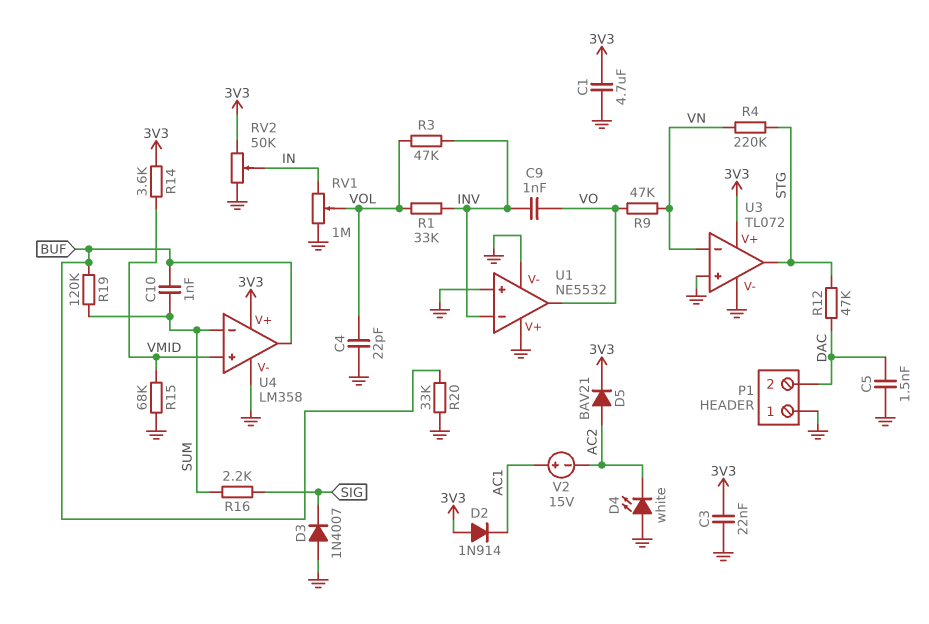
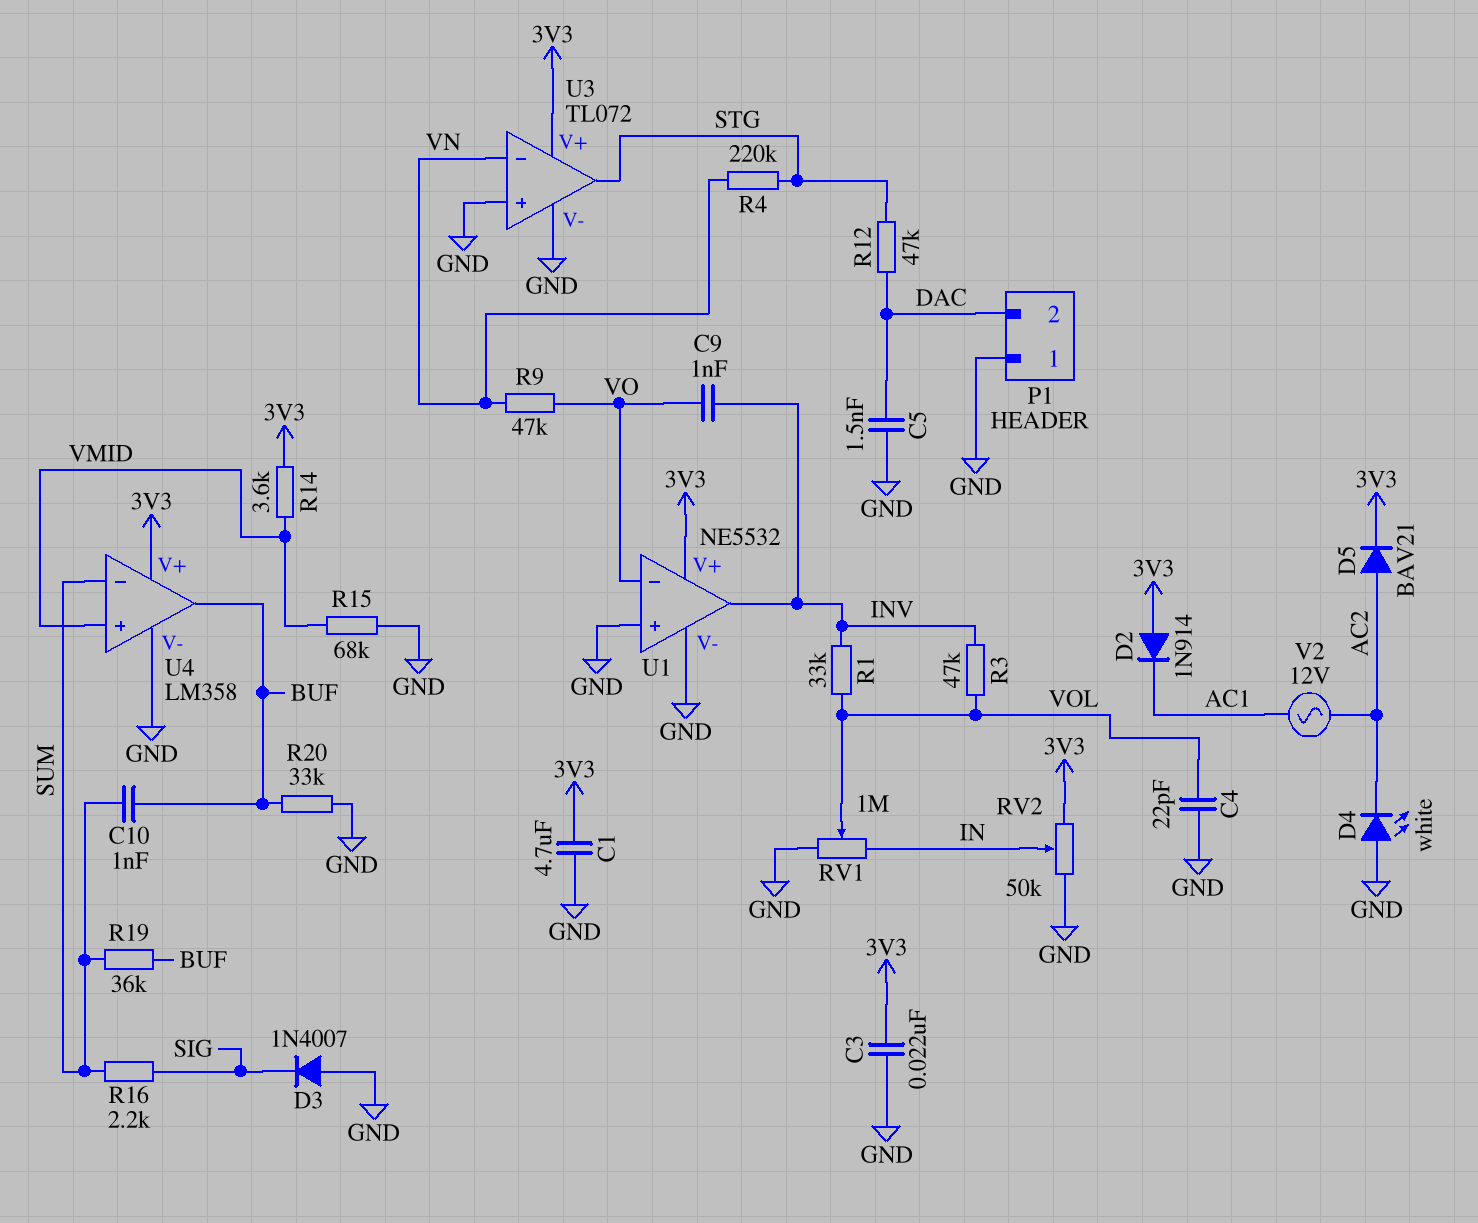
R19: 120k (BUF, SUM) -> 36k (BUF, SUM)
U1 pin V+: GND -> 3V3
U1 pin in-: INV -> VO
U1 pin out: VO -> INV
V2: 15V (plus AC1, minus AC2) -> AC 12V (AC1, AC2)

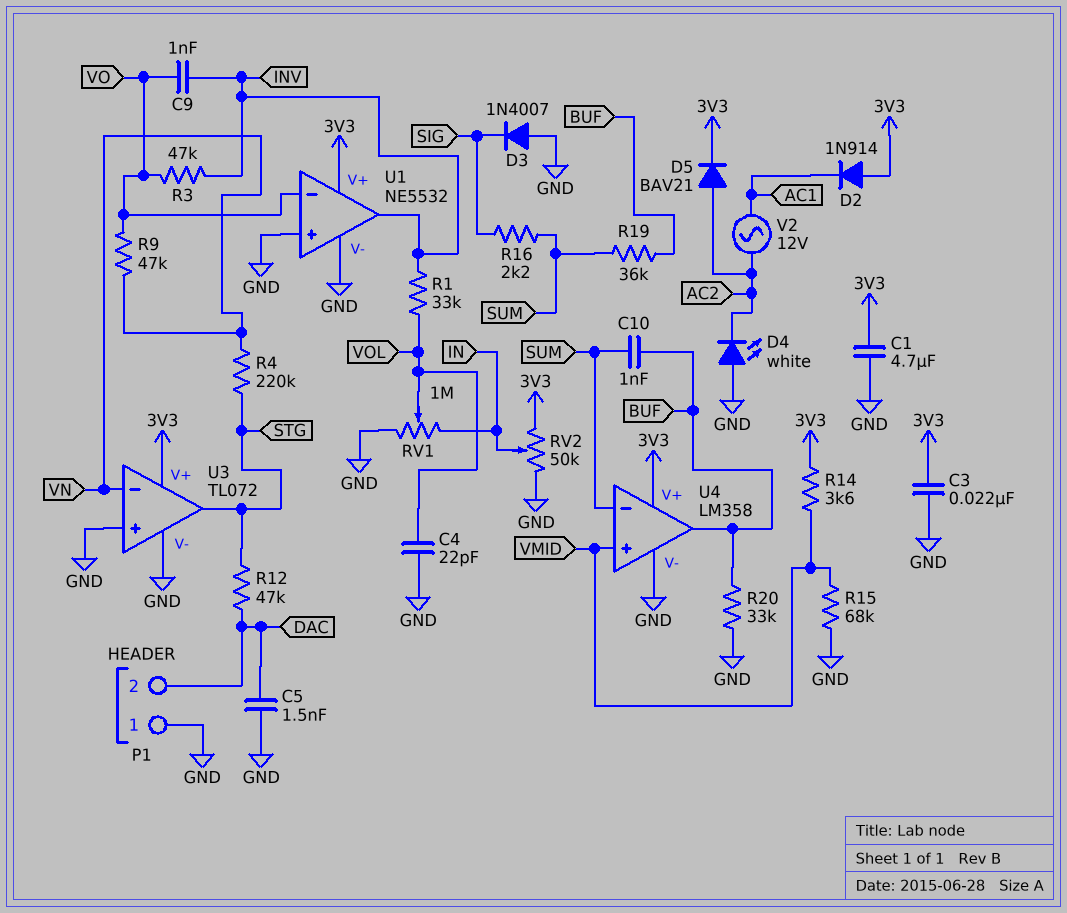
R3: 47k (INV, VOL) -> 47k (INV, VO)

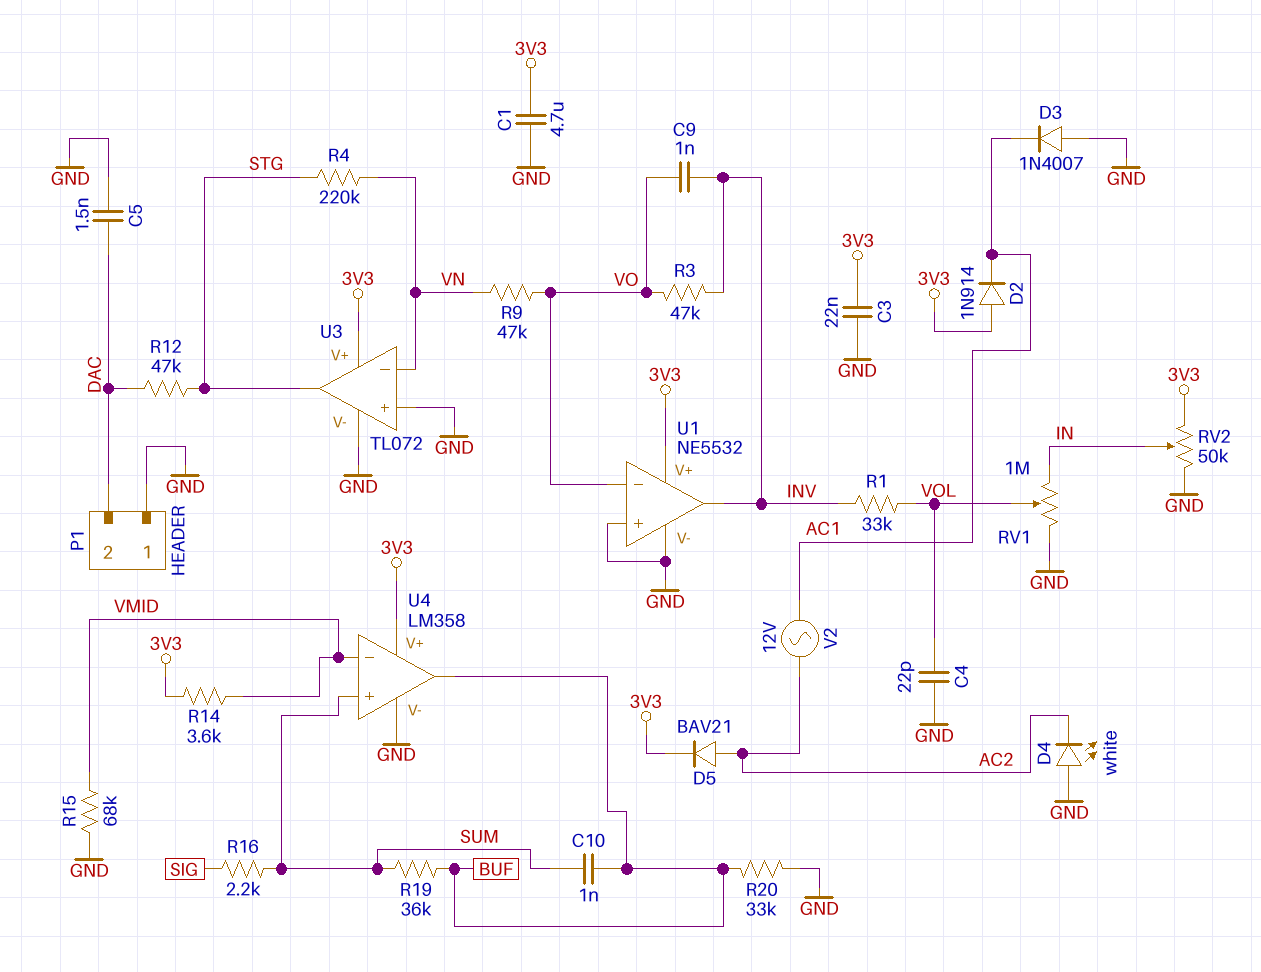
D3: diode 1N4007 (A GND, K SIG) -> diode 1N4007 (A GND, K AC1)
U4 pin in+: VMID -> SUM
U4 pin in-: SUM -> VMID

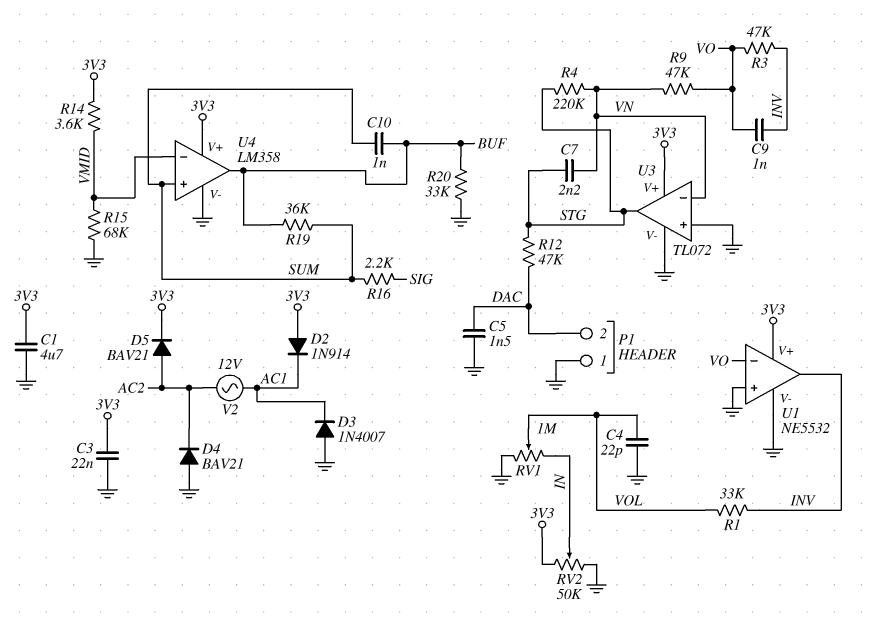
C7: none -> 2.2nF (STG, VN)
D4: LED white (A GND, K AC2) -> diode BAV21 (A GND, K AC2)

